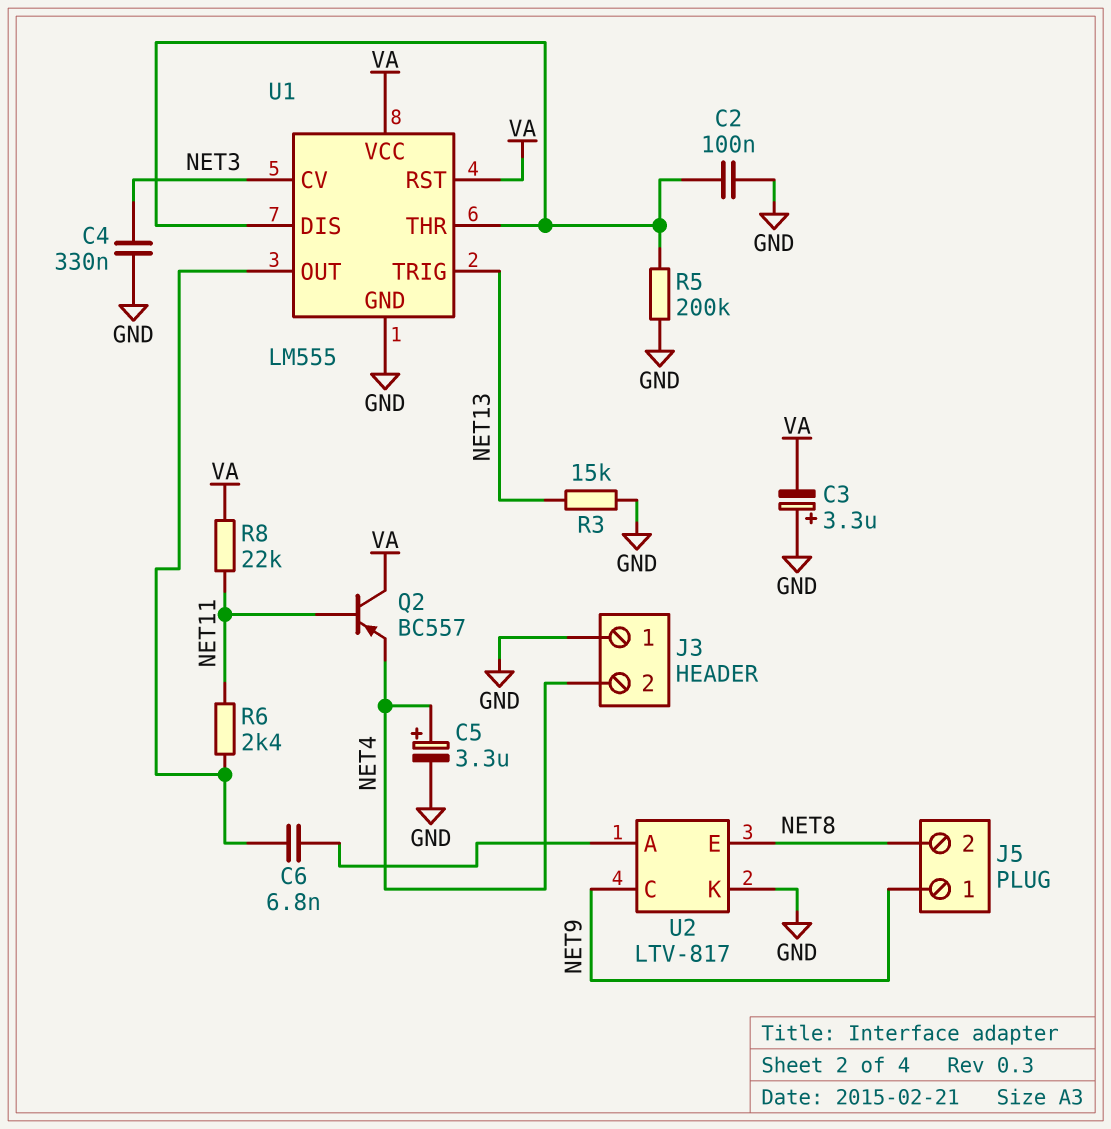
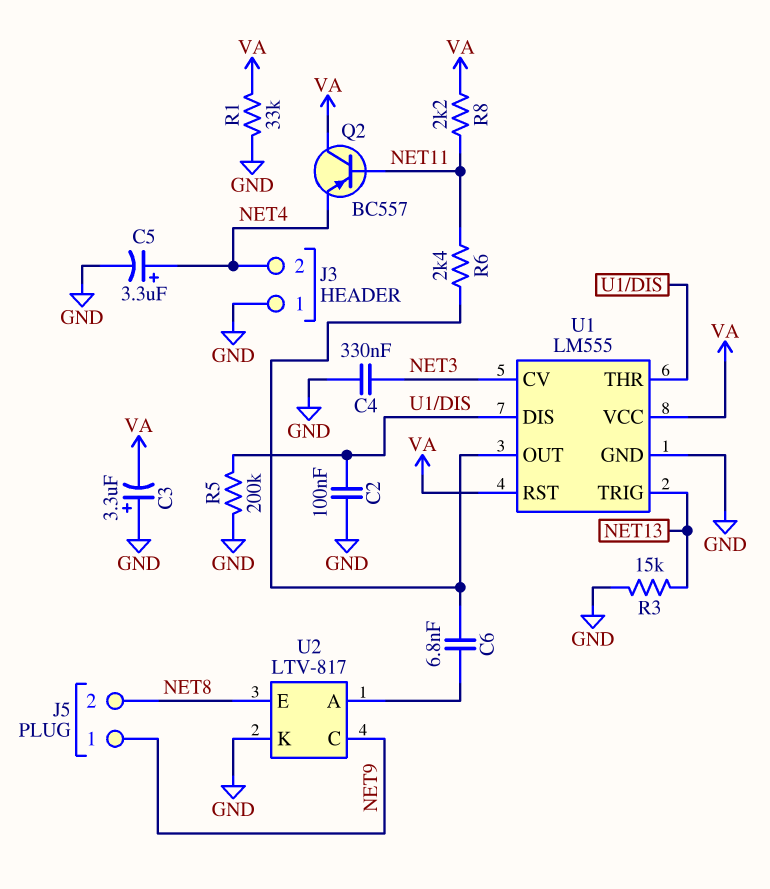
R1: none -> 33k (GND, VA)
R8: 22k (NET11, VA) -> 2.2k (NET11, VA)

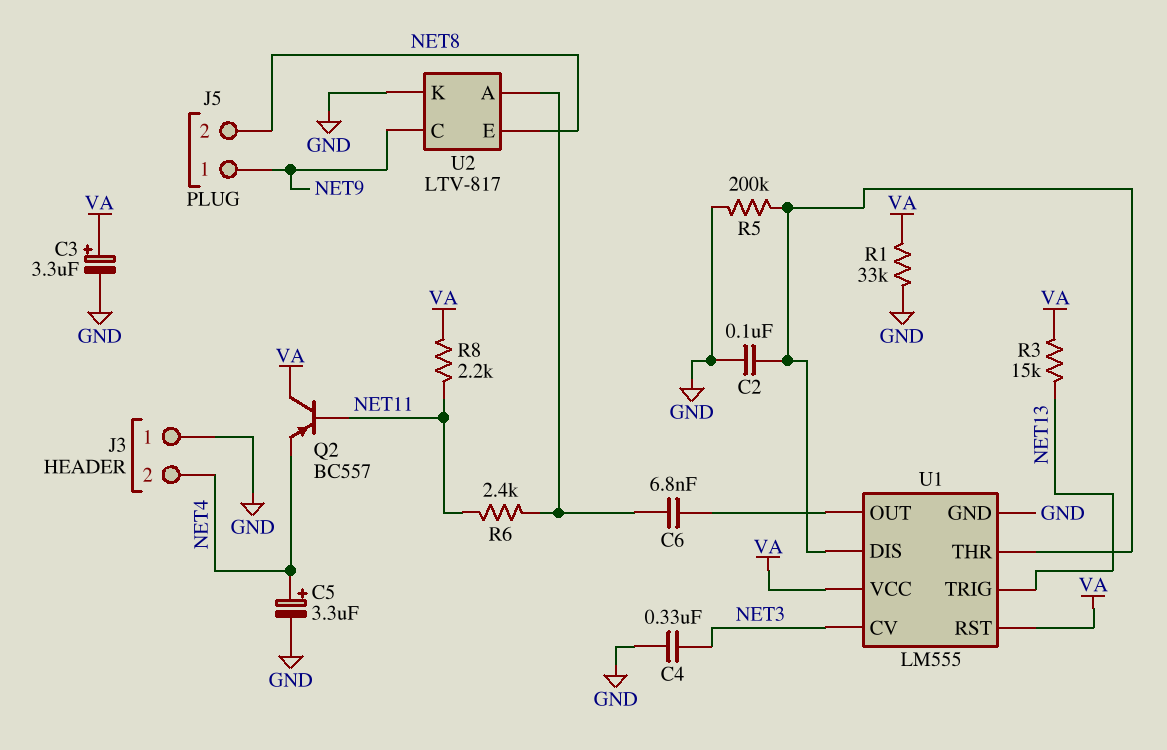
C3: 3.3uF (plus GND, minus VA) -> 3.3uF (plus VA, minus GND)
R3: 15k (GND, NET13) -> 15k (NET13, VA)
R6: 2.4k (NET11, U1/OUT) -> 2.4k (NET11, U2/A)

